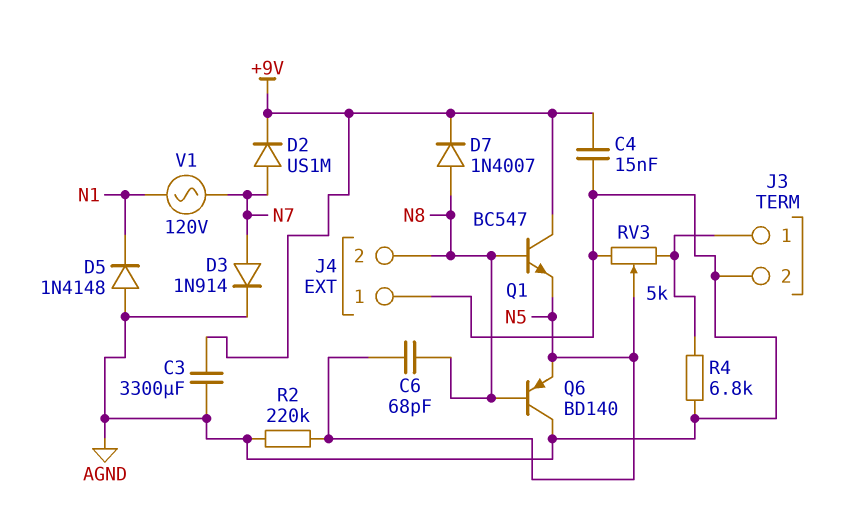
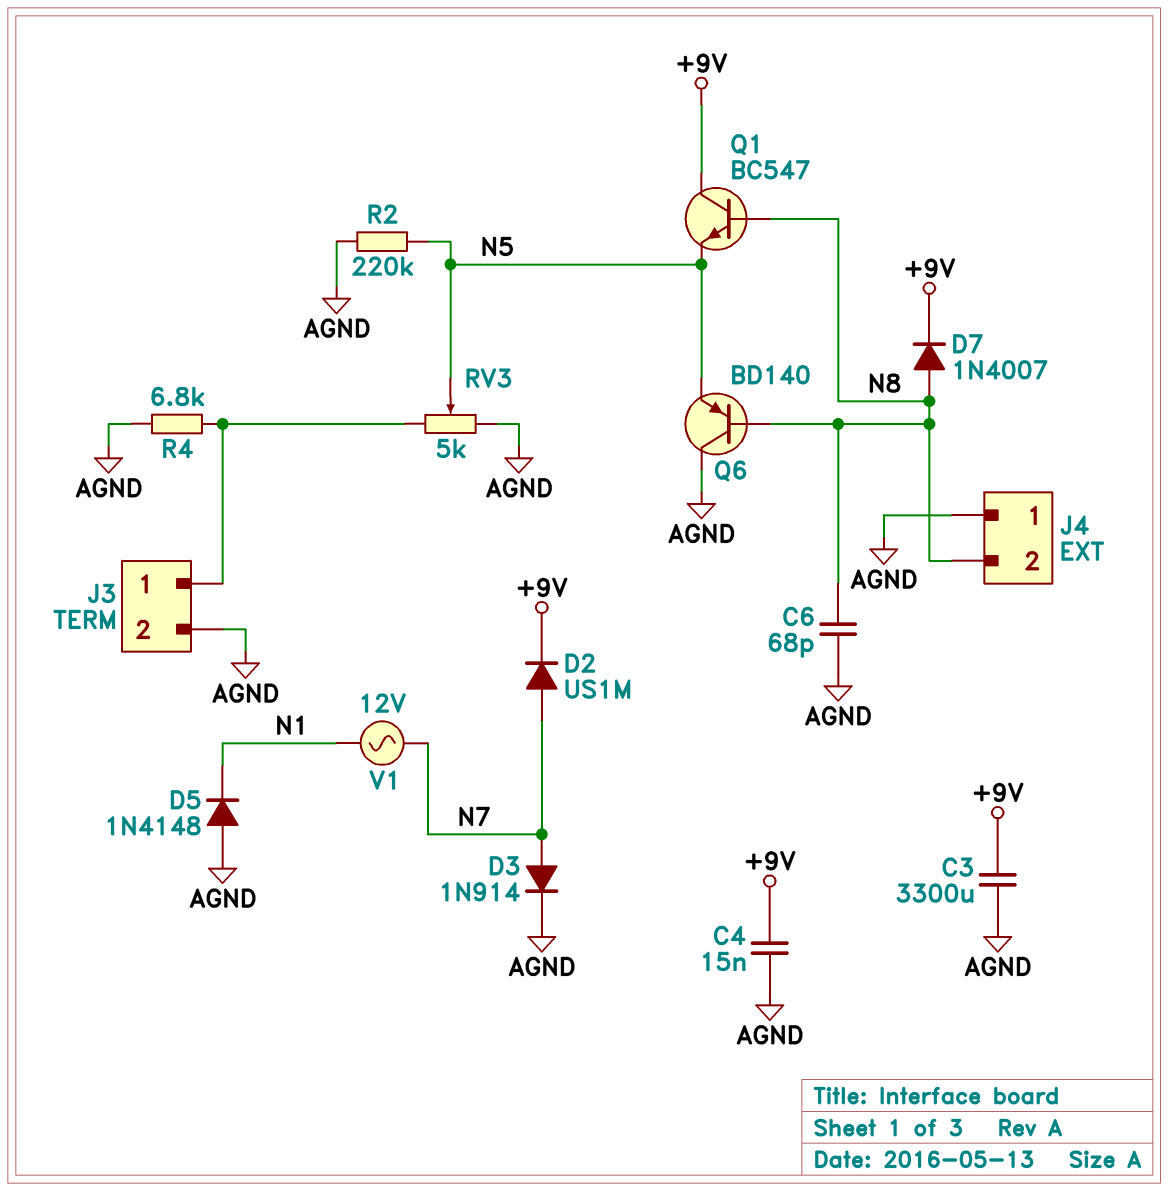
C6: 68pF (N5, N8) -> 68pF (AGND, N8)
V1: AC 120V (N1, N7) -> AC 12V (N1, N7)

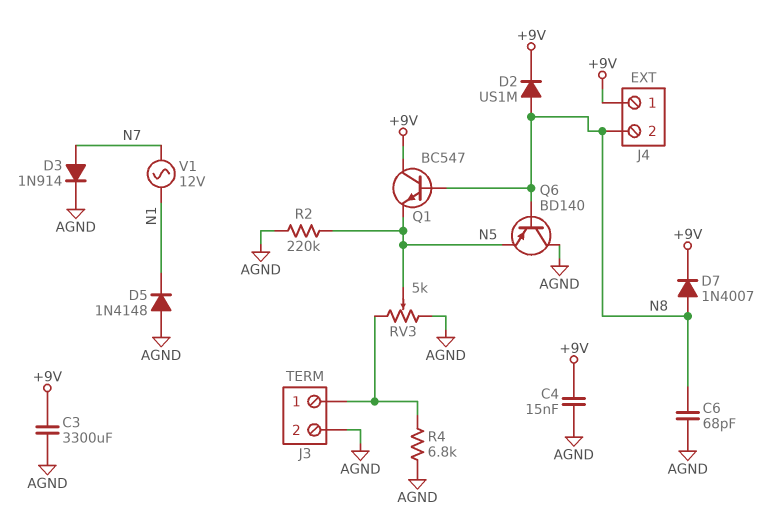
D2: diode US1M (A N7, K +9V) -> diode US1M (A N8, K +9V)
J4 pin 1: AGND -> +9V

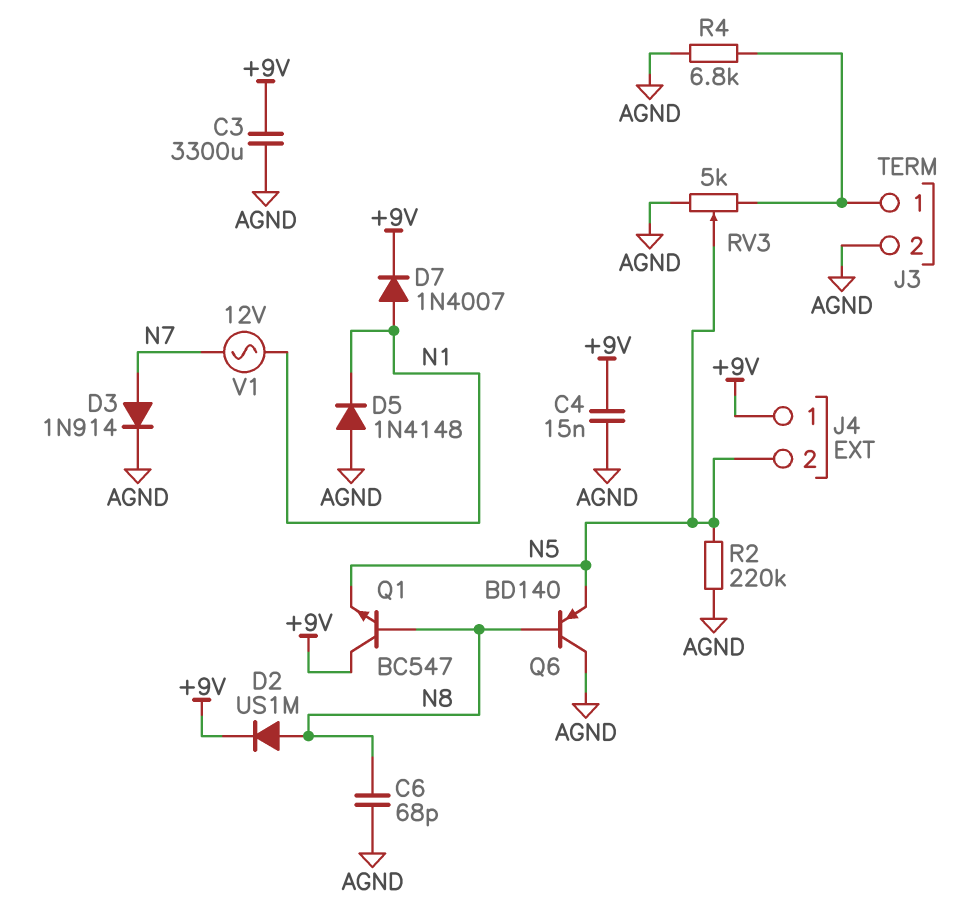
D7: diode 1N4007 (A N8, K +9V) -> diode 1N4007 (A N1, K +9V)
J4 pin 2: N8 -> N5

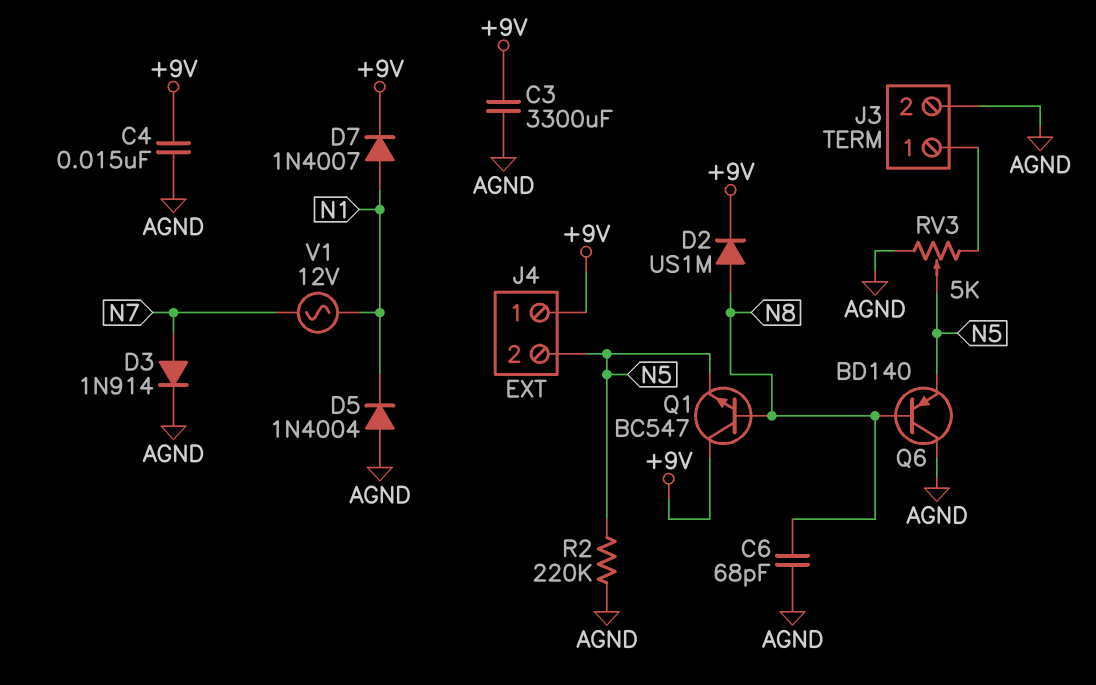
D5: diode 1N4148 (A AGND, K N1) -> diode 1N4004 (A AGND, K N1)
R4: 6.8k (AGND, J3/1) -> none

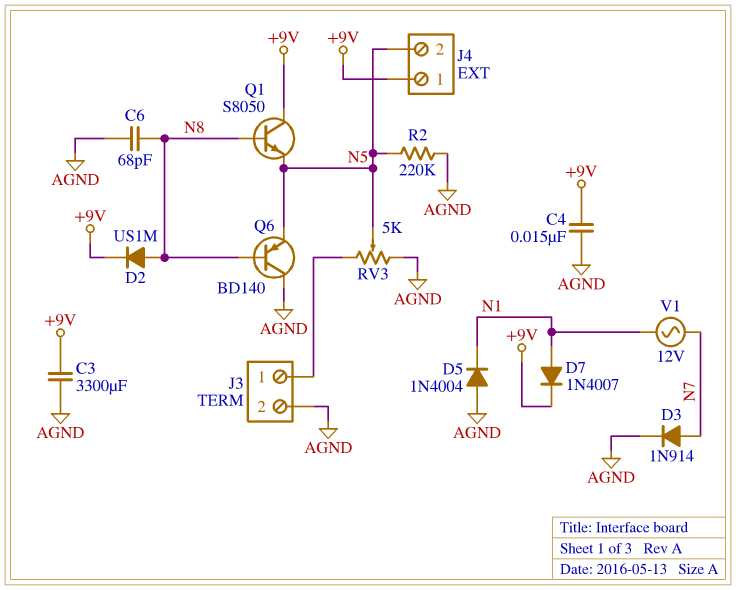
Q1: NPN BC547 (B N8, C +9V, E N5) -> NPN S8050 (B N8, C +9V, E N5)

